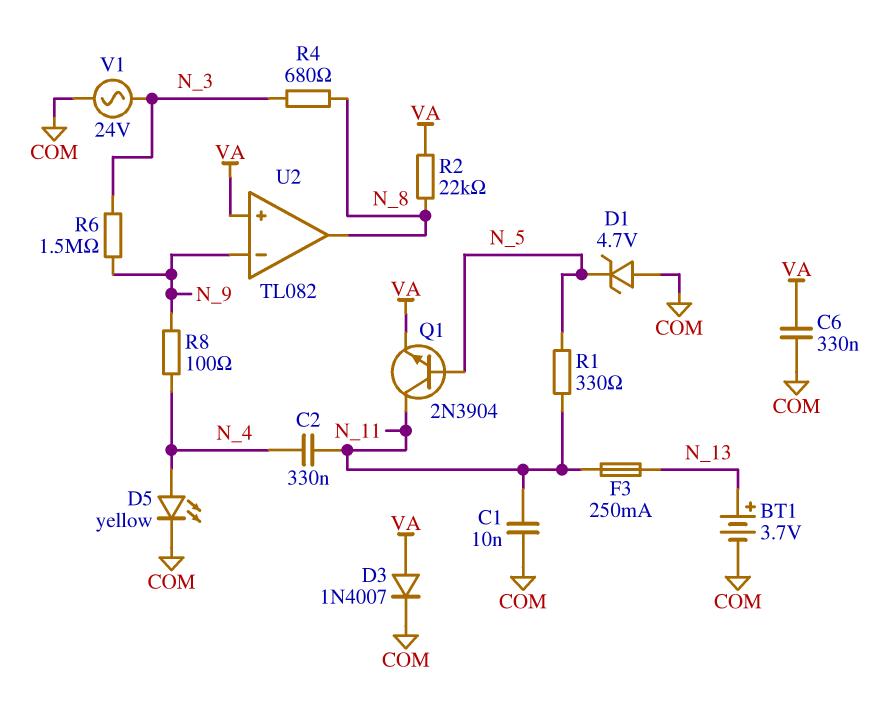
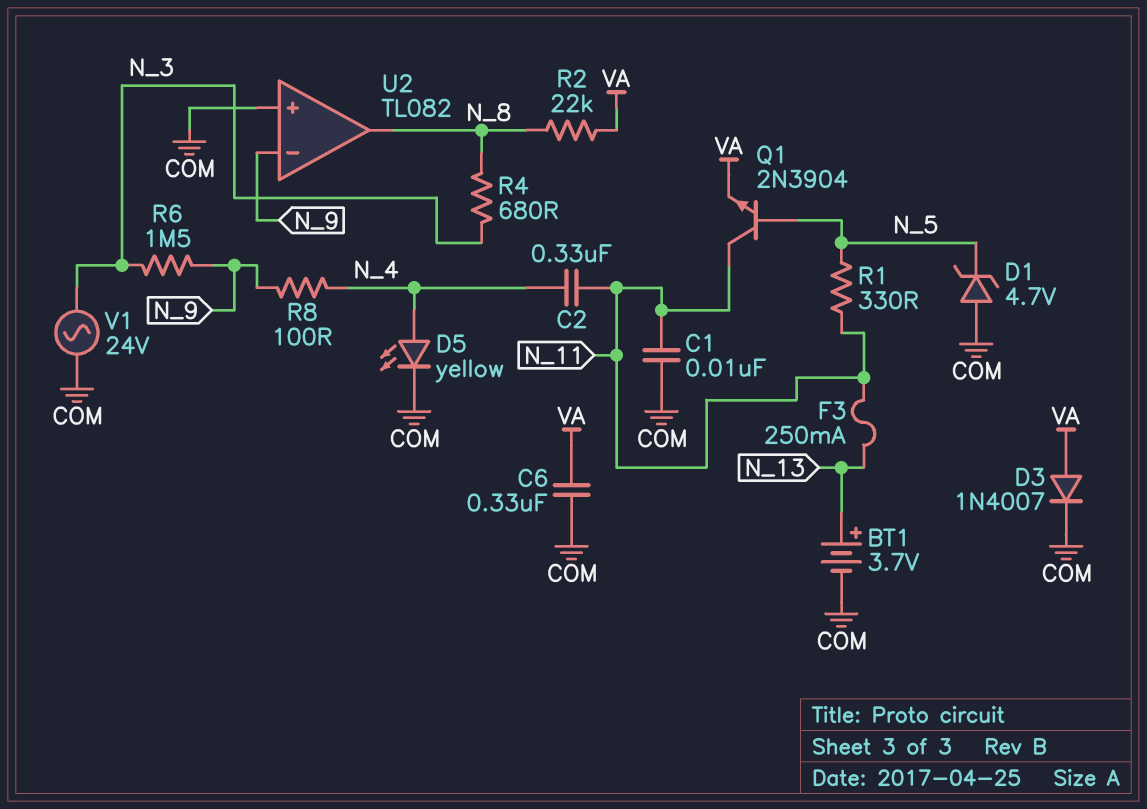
U2 pin in+: VA -> COM

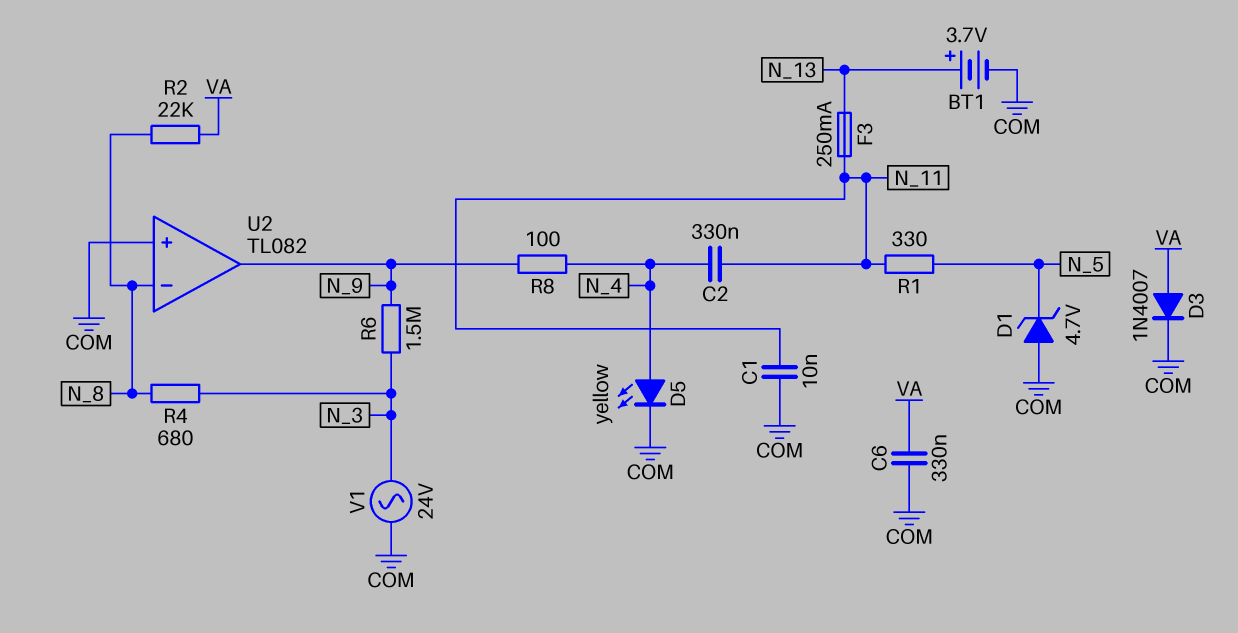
Q1: NPN 2N3904 (B N_5, C N_11, E VA) -> none
U2 pin in-: N_9 -> N_8
U2 pin out: N_8 -> N_9

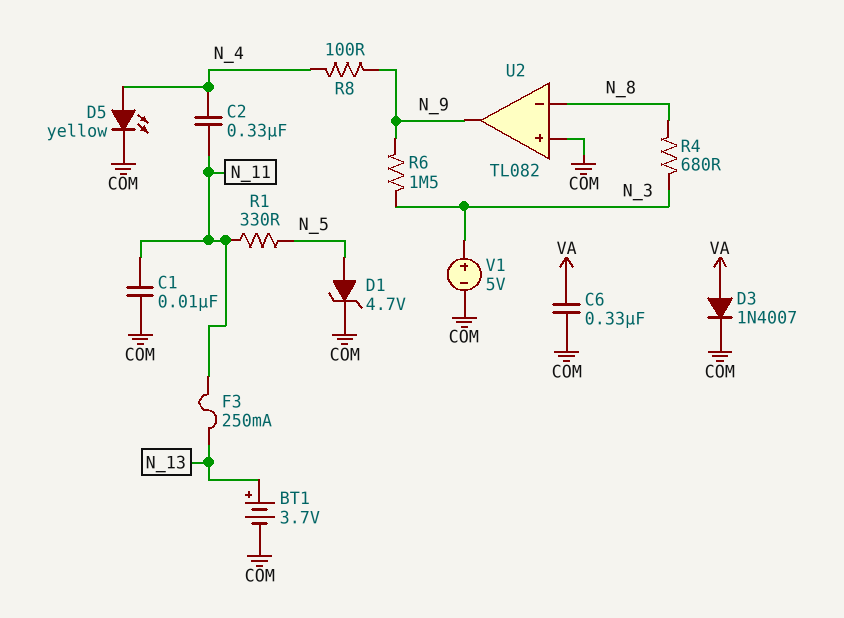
D1: zener 4.7V (A COM, K N_5) -> zener 4.7V (A N_5, K COM)
R2: 22k (N_8, VA) -> none
V1: AC 24V (COM, N_3) -> 5V (plus N_3, minus COM)

